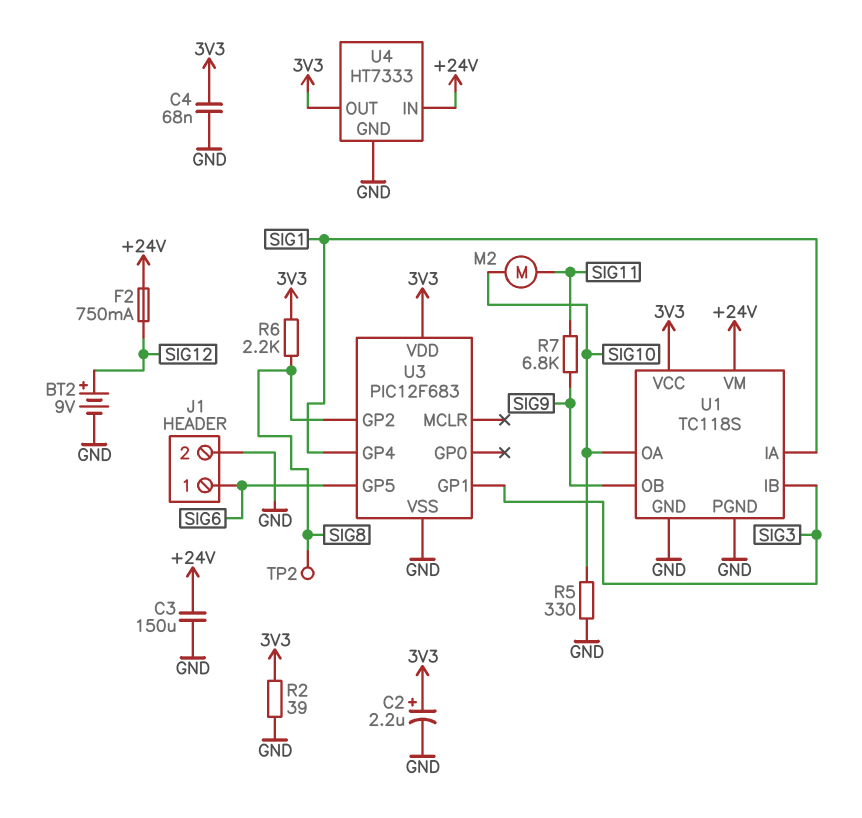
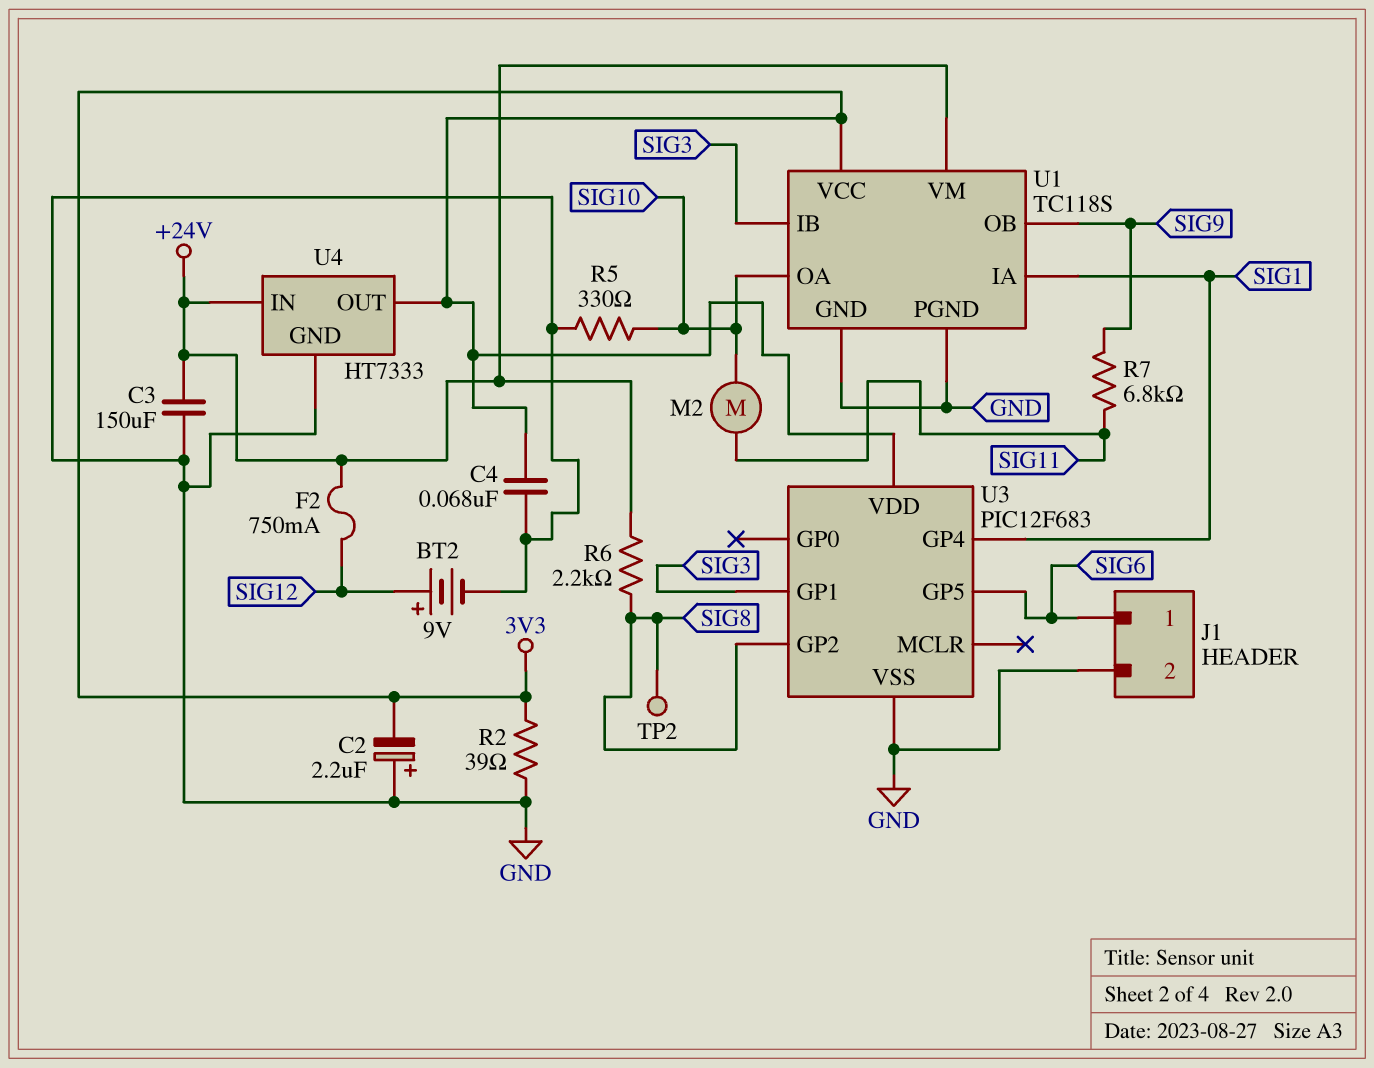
C2: 2.2uF (plus 3V3, minus GND) -> 2.2uF (plus GND, minus 3V3)
R6: 2.2k (3V3, SIG8) -> 2.2k (+24V, SIG8)

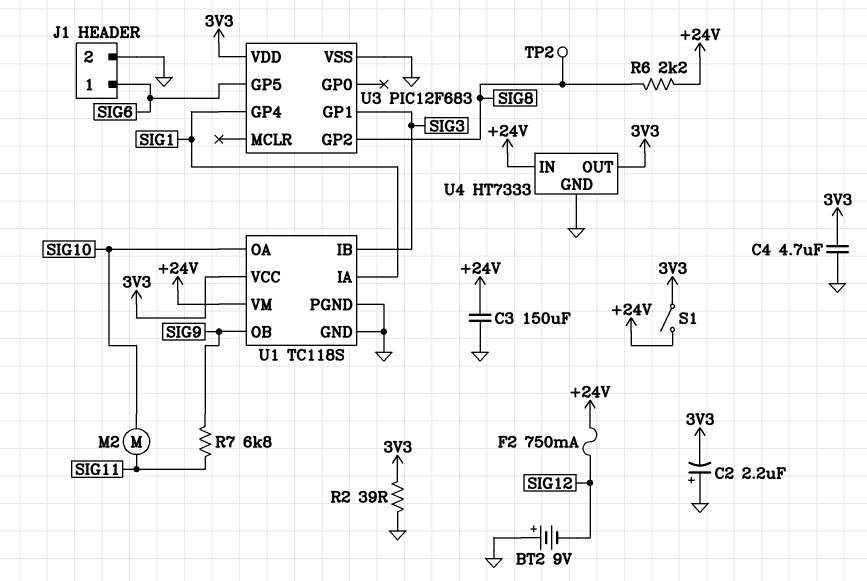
BT2: 9V (plus SIG12, minus GND) -> 9V (plus GND, minus SIG12)
C4: 68nF (3V3, GND) -> 4.7uF (3V3, GND)
R5: 330 (GND, SIG10) -> none
S1: none -> switch (+24V, 3V3)

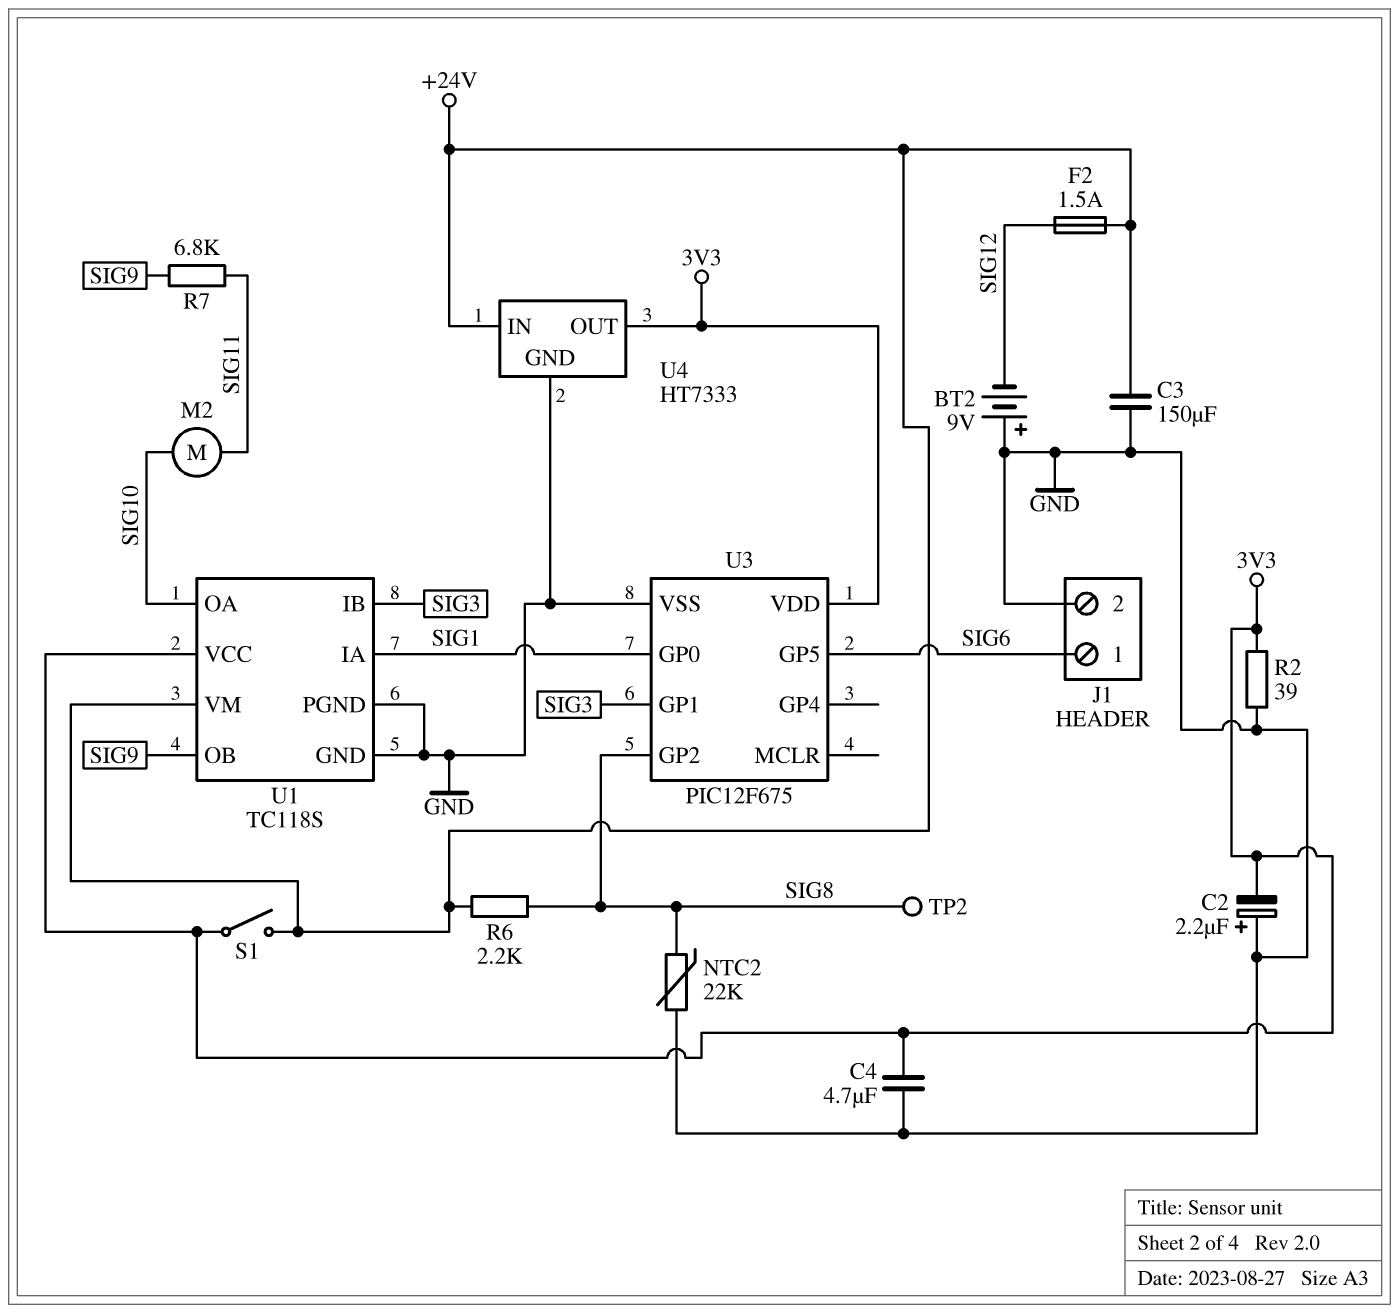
F2: 750mA (+24V, SIG12) -> 1.5A (+24V, SIG12)
NTC2: none -> 22k (GND, SIG8)
U3: PIC12F683 -> PIC12F675
U3 pin GP0: none -> SIG1
U3 pin GP4: SIG1 -> none

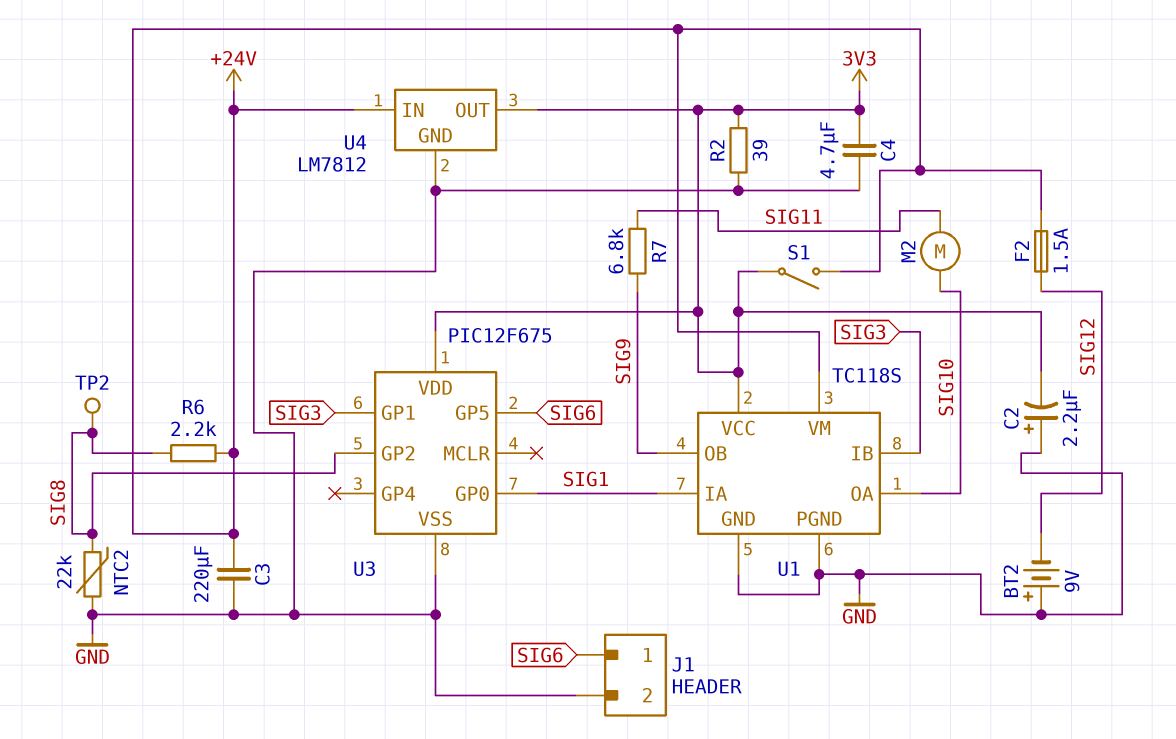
C3: 150uF (+24V, GND) -> 220uF (+24V, GND)
U4: HT7333 -> LM7812

